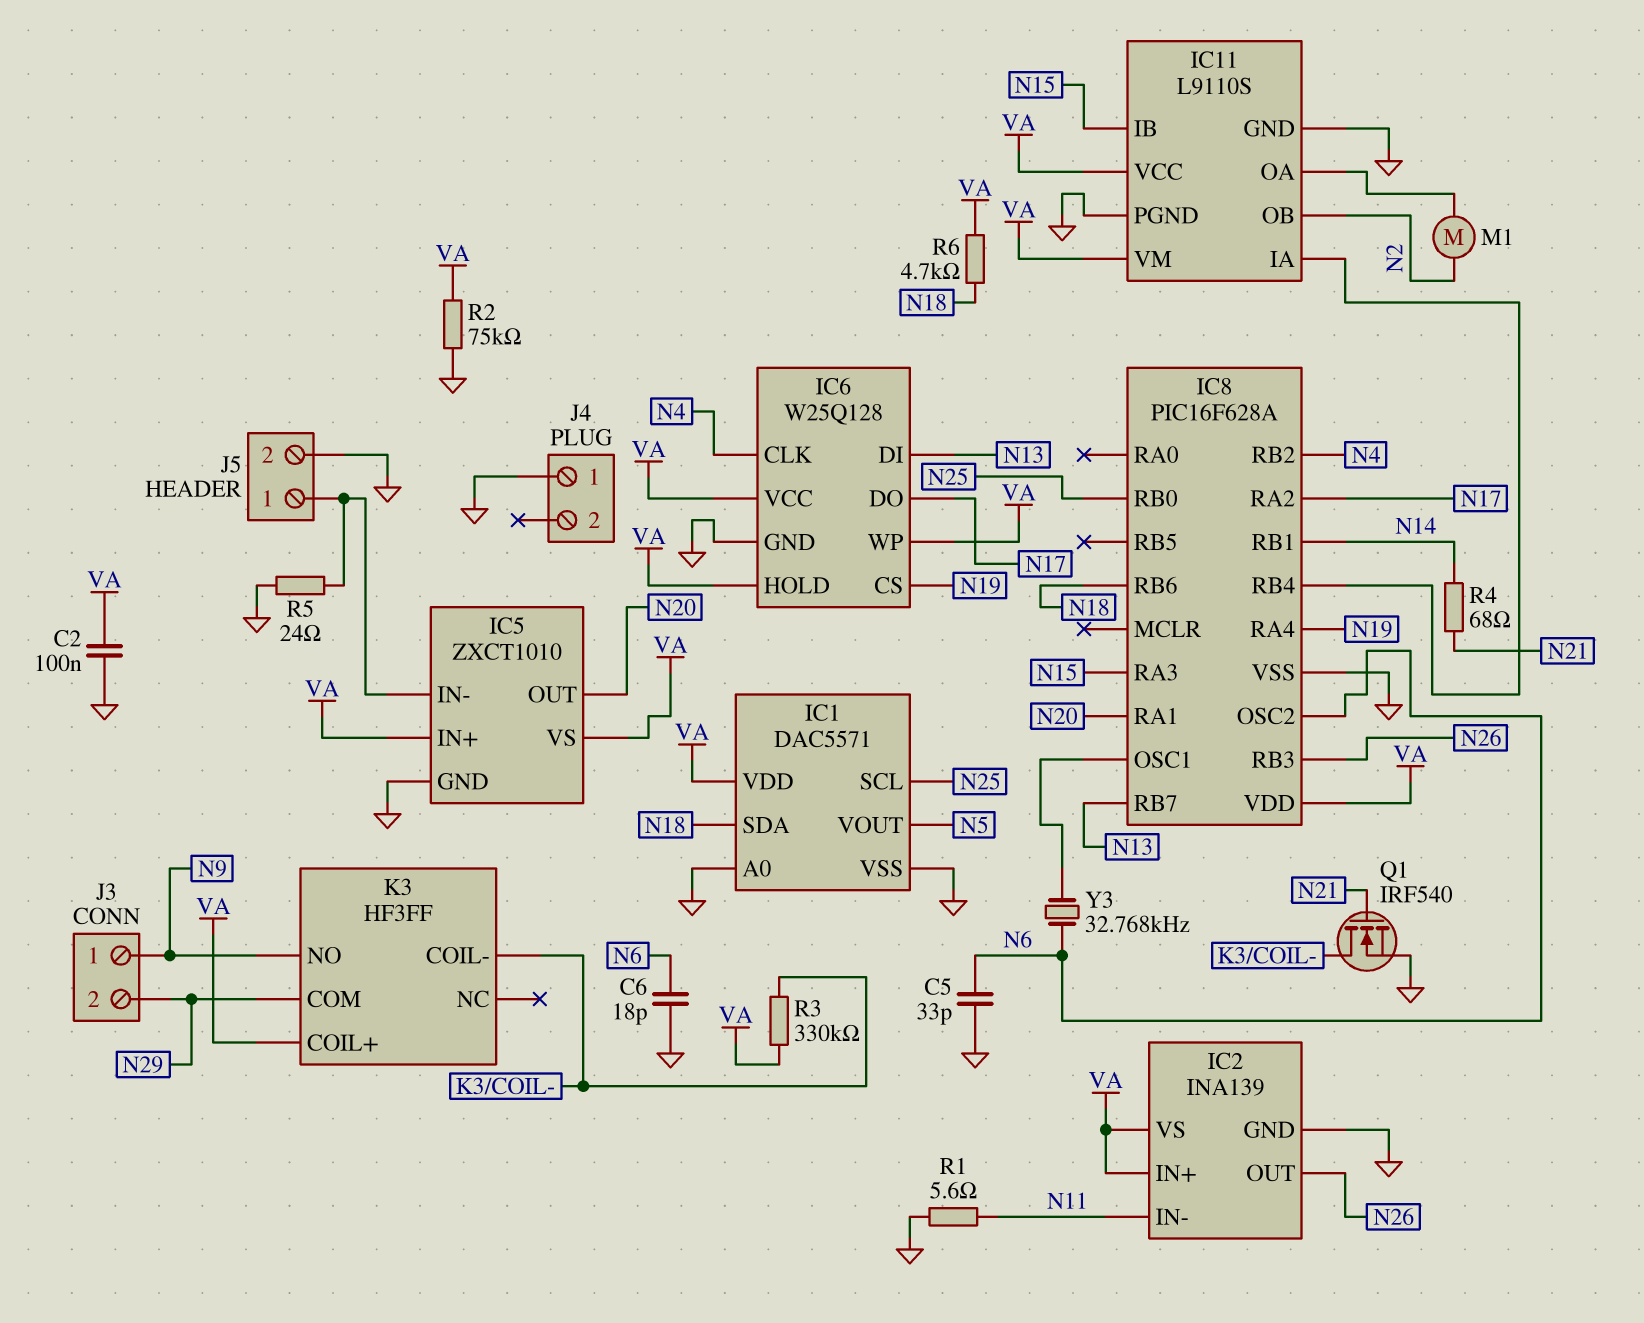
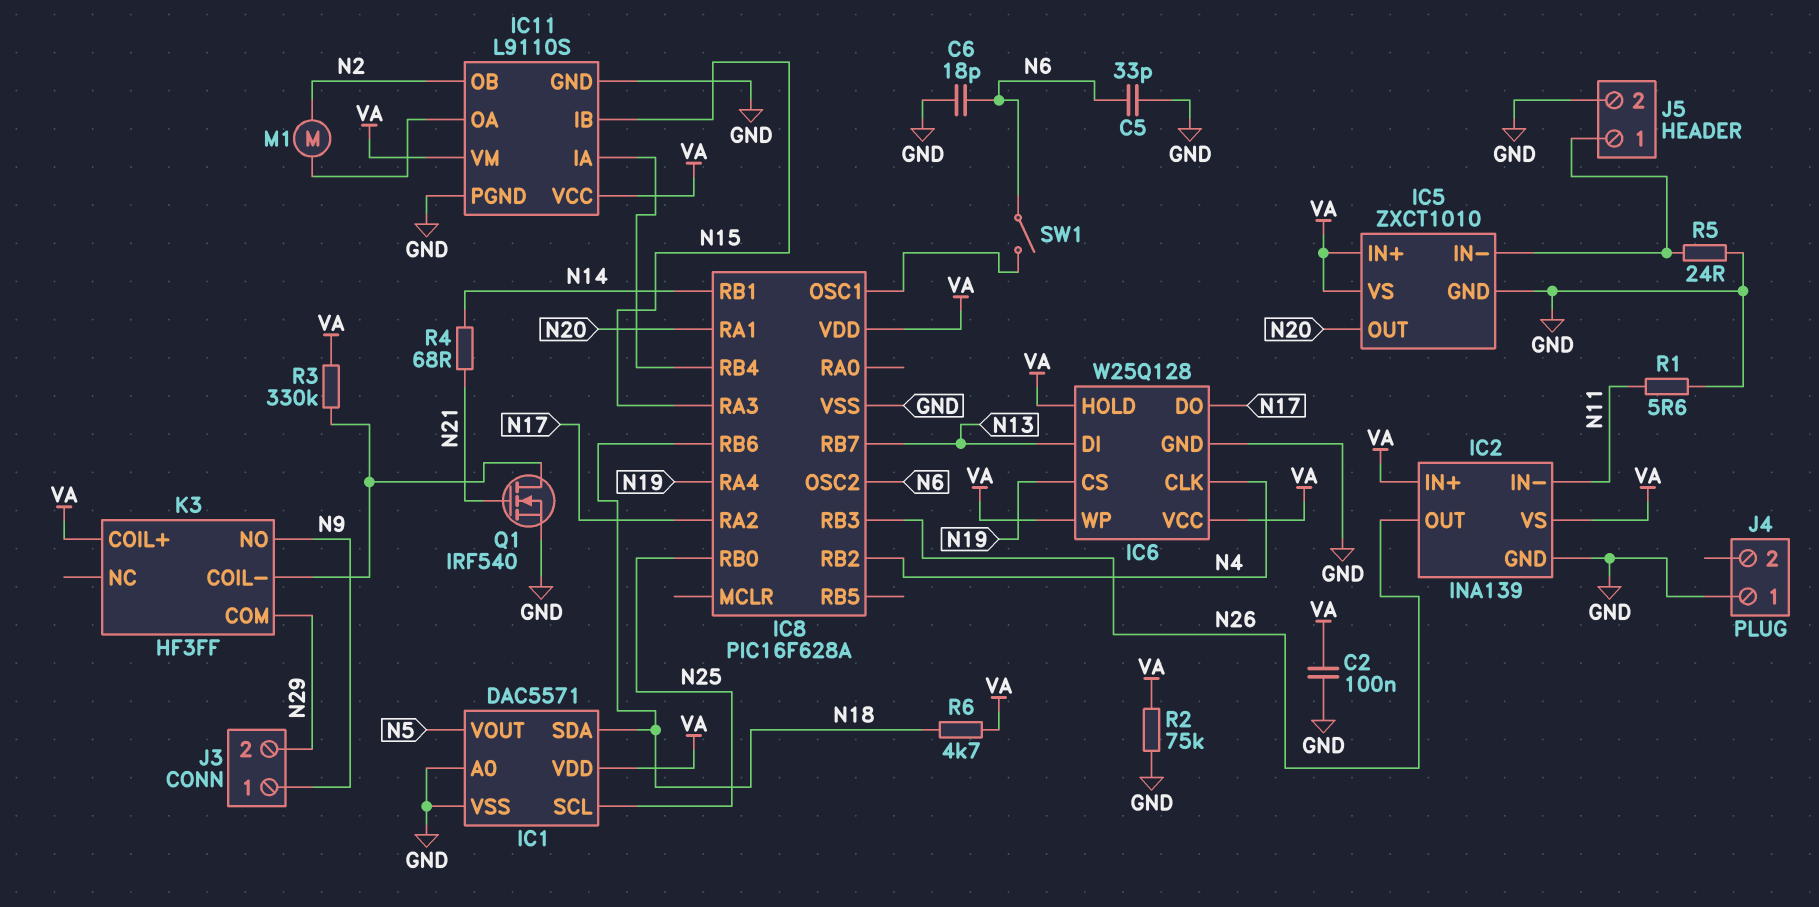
SW1: none -> switch (IC8/OSC1, N6)
Y3: 32.768kHz (IC8/OSC1, N6) -> none

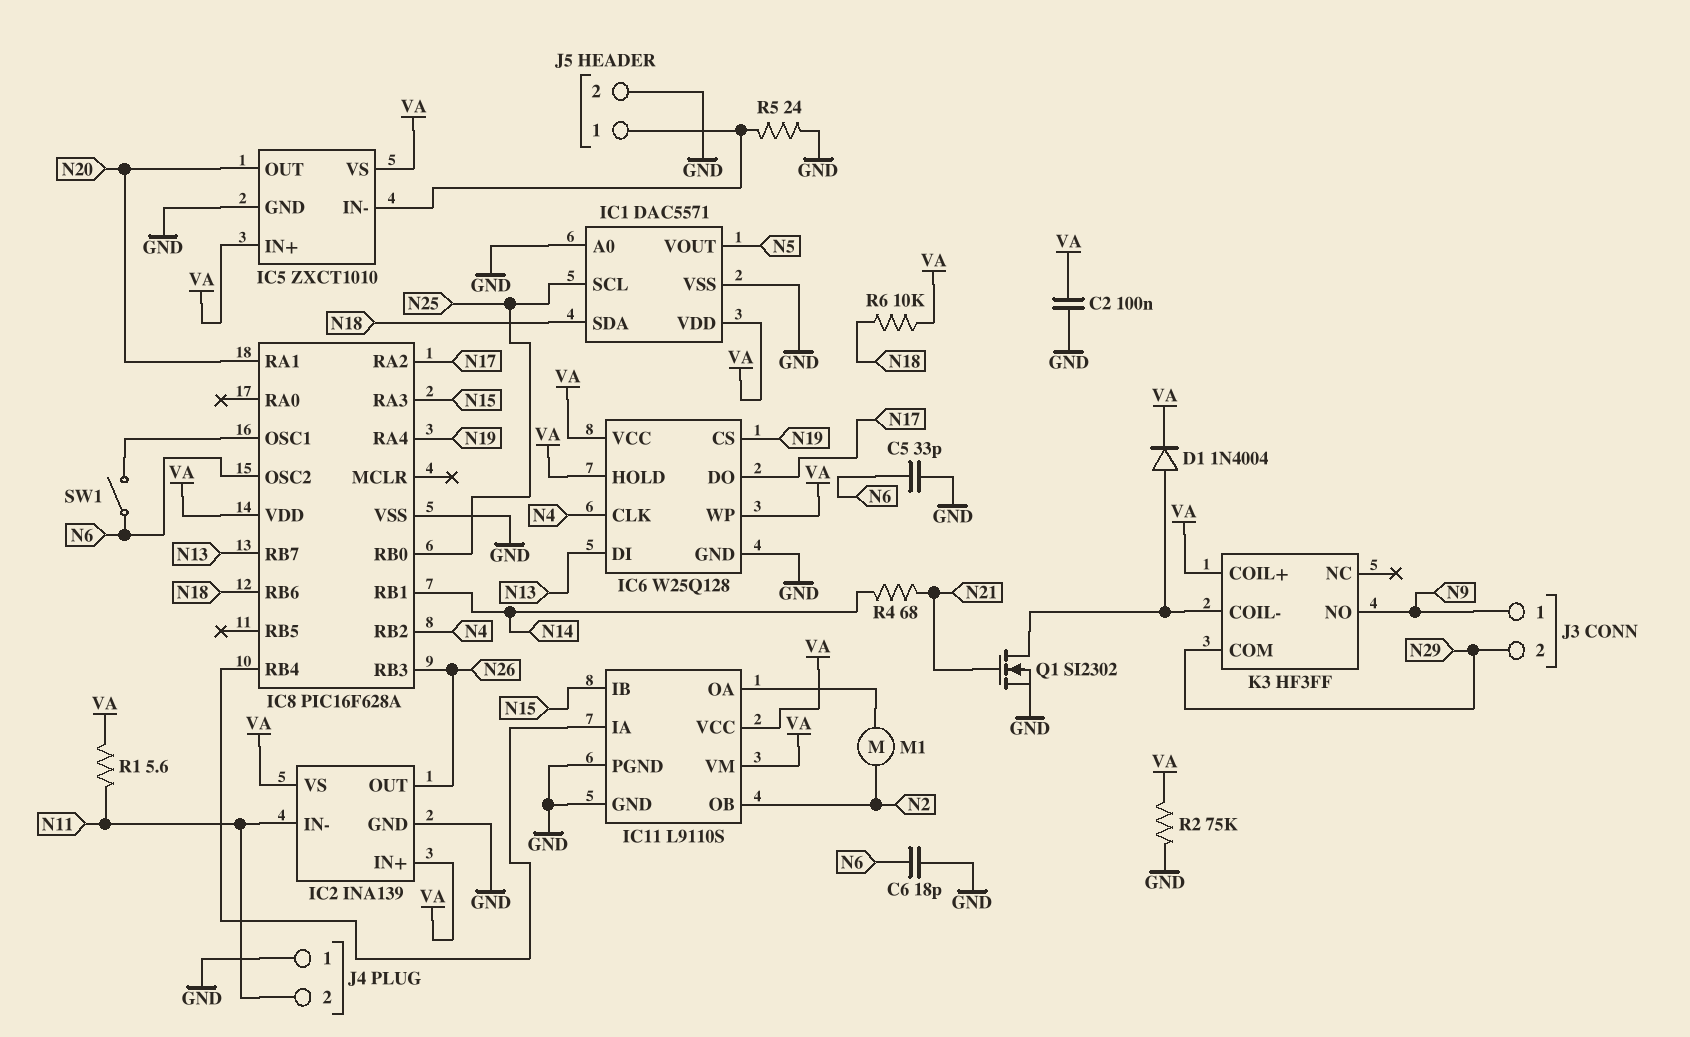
D1: none -> diode 1N4004 (A K3/COIL-, K VA)
J4 pin 2: none -> N11
Q1: NMOS IRF540 (G N21, D K3/COIL-, S GND) -> NMOS SI2302 (G N21, D K3/COIL-, S GND)
R1: 5.6 (GND, N11) -> 5.6 (N11, VA)
R3: 330k (K3/COIL-, VA) -> none
R6: 4.7k (N18, VA) -> 10k (N18, VA)

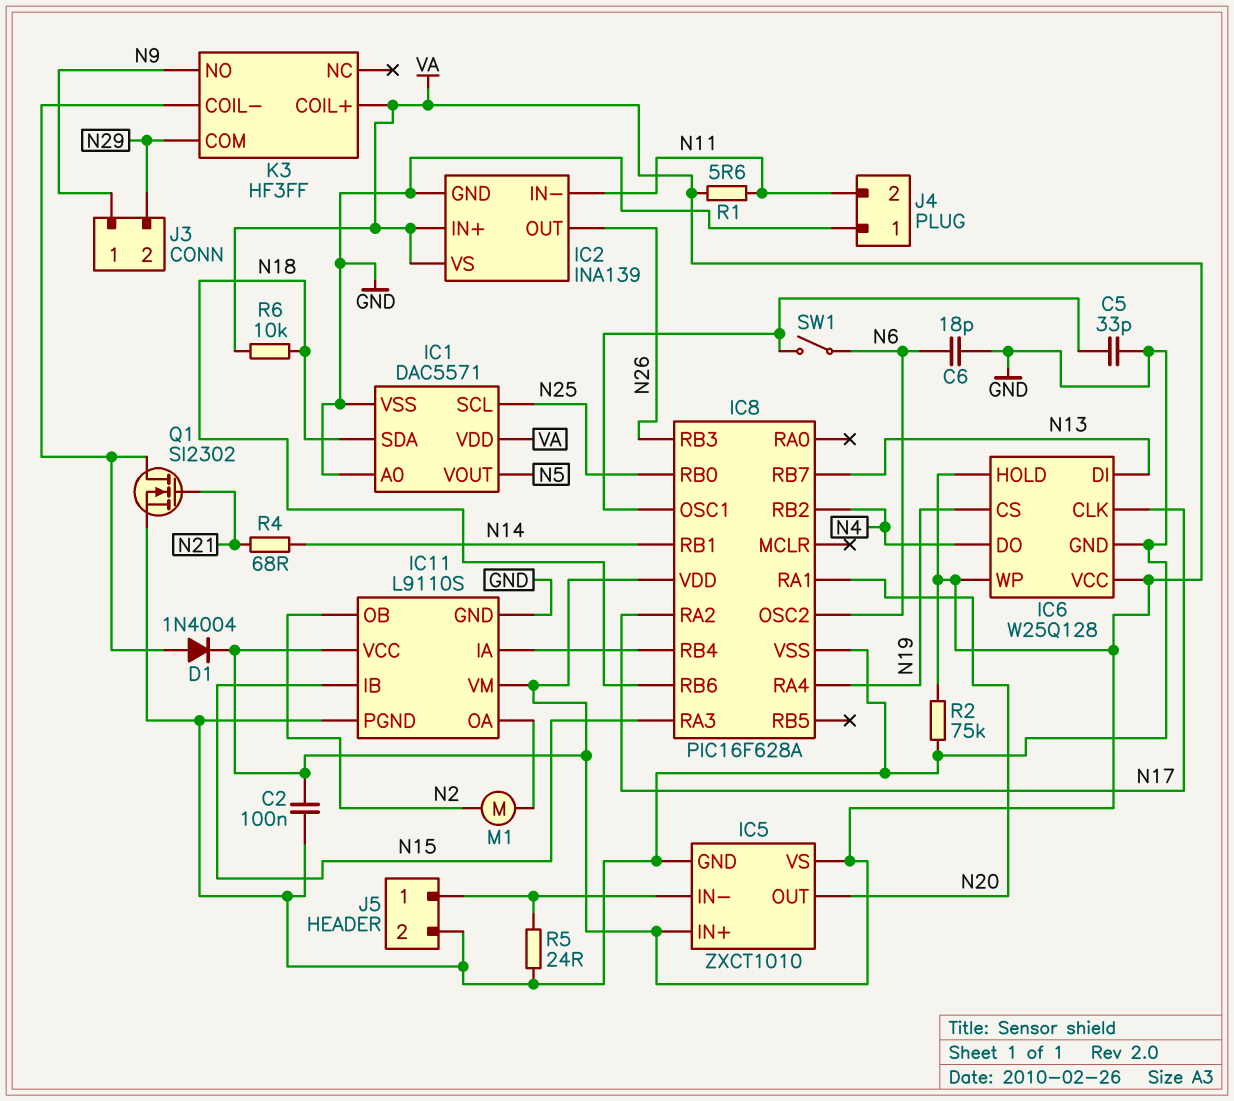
C5: 33pF (GND, N6) -> 33pF (GND, IC8/OSC1)
IC6 pin CLK: N4 -> N17
IC6 pin DO: N17 -> N4

